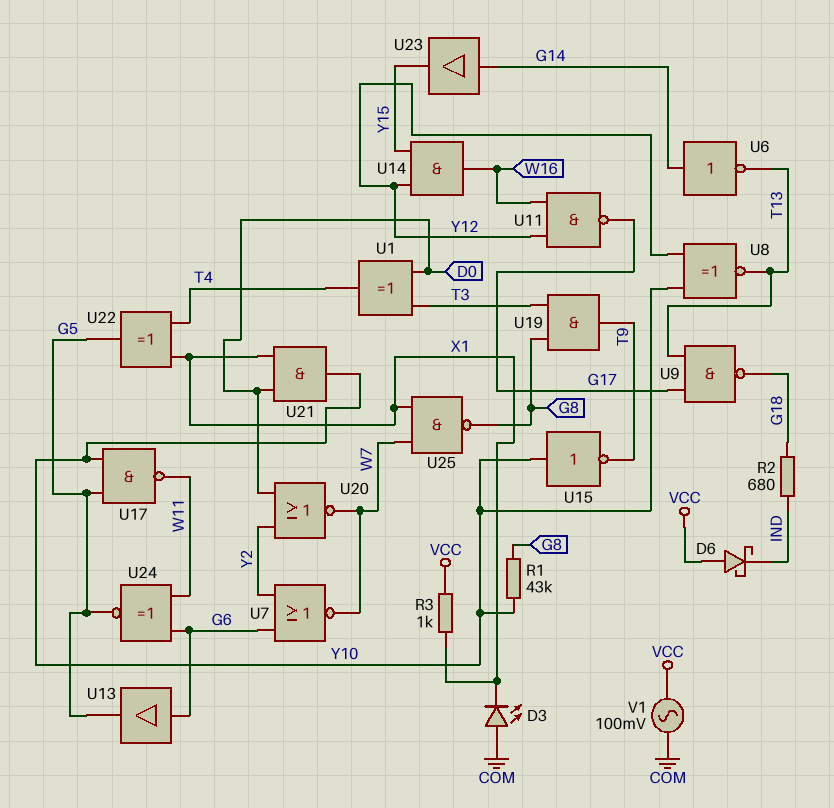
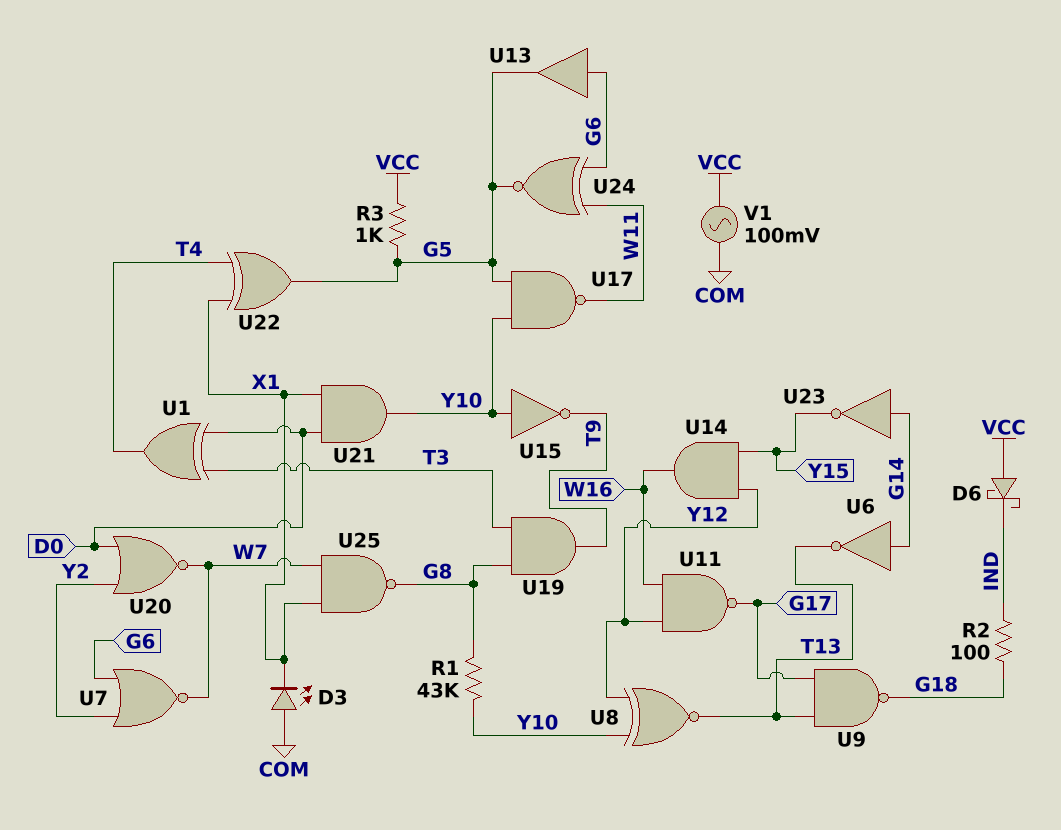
R2: 680 (G18, IND) -> 100 (G18, IND)
R3: 1k (VCC, X1) -> 1k (G5, VCC)
U23: buffer (in G14, out Y15) -> NOT (in G14, out Y15)

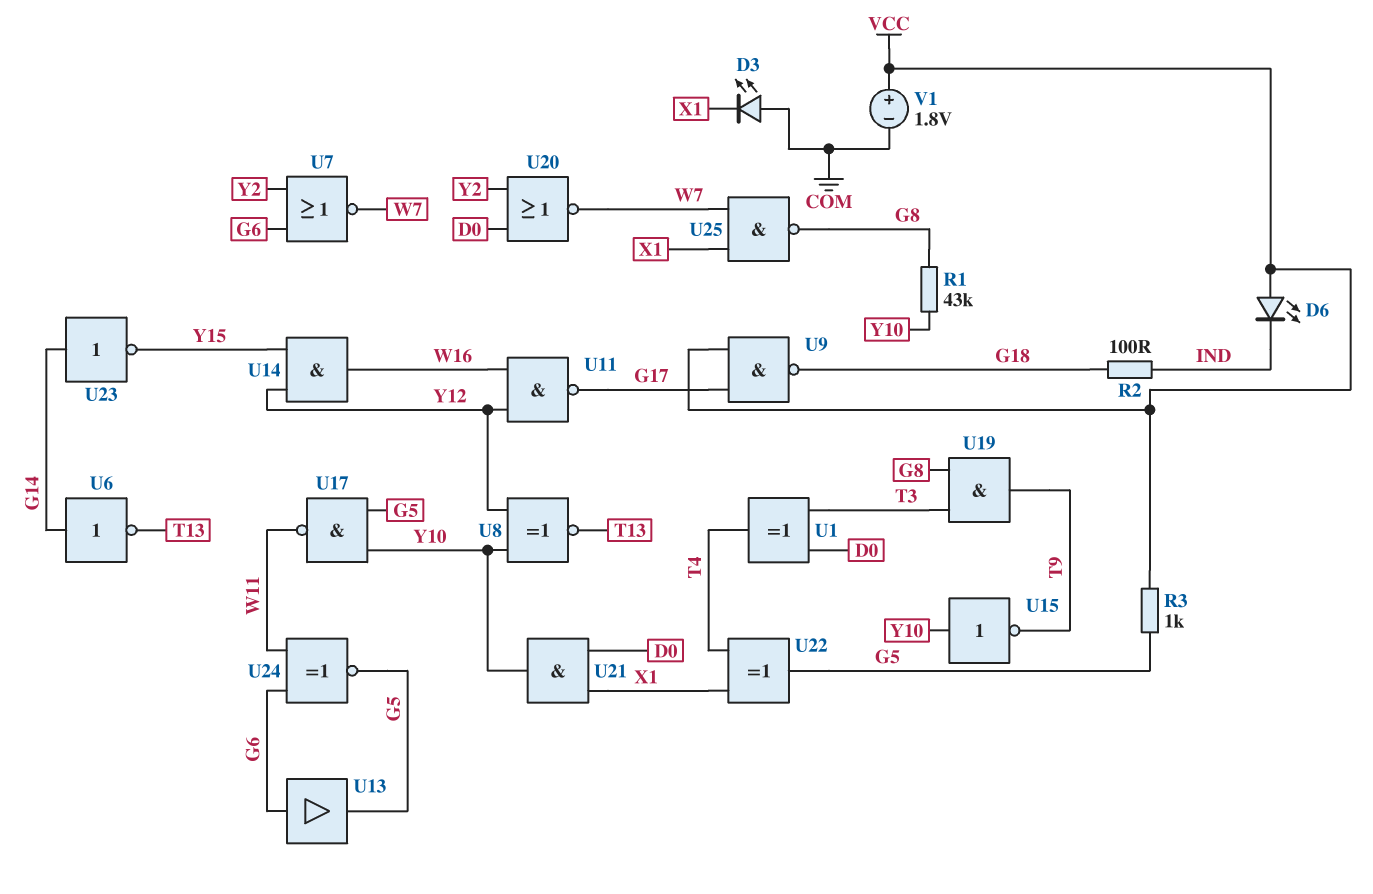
D6: schottky (A VCC, K IND) -> LED (A VCC, K IND)
U9: NAND (in G17, in T13, out G18) -> NAND (in G17, in VCC, out G18)
V1: AC 100mV (COM, VCC) -> 1.8V (plus VCC, minus COM)

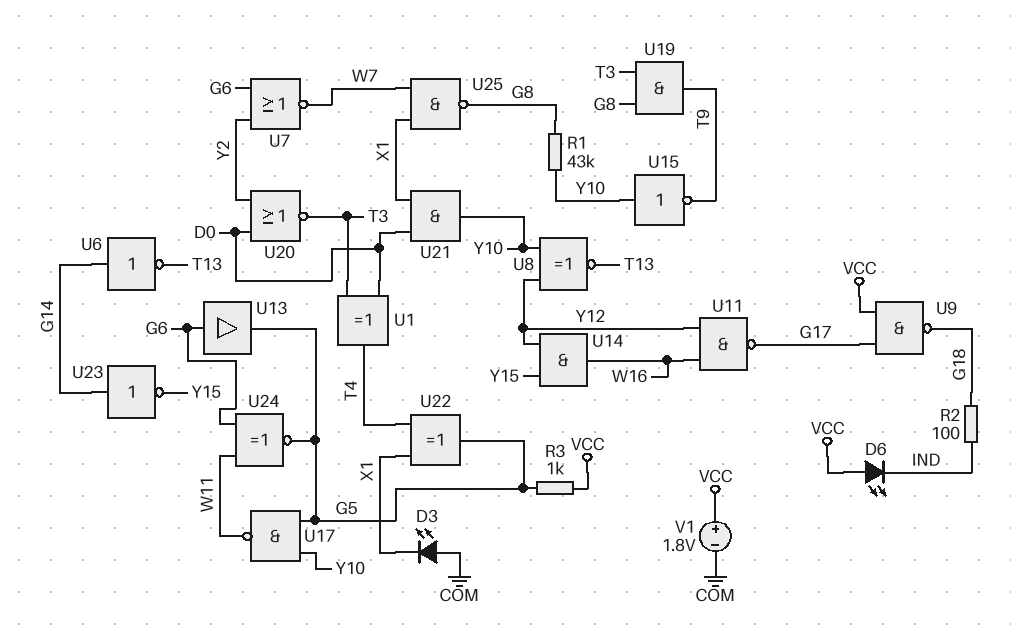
U20: NOR (in D0, in Y2, out W7) -> NOR (in D0, in Y2, out T3)

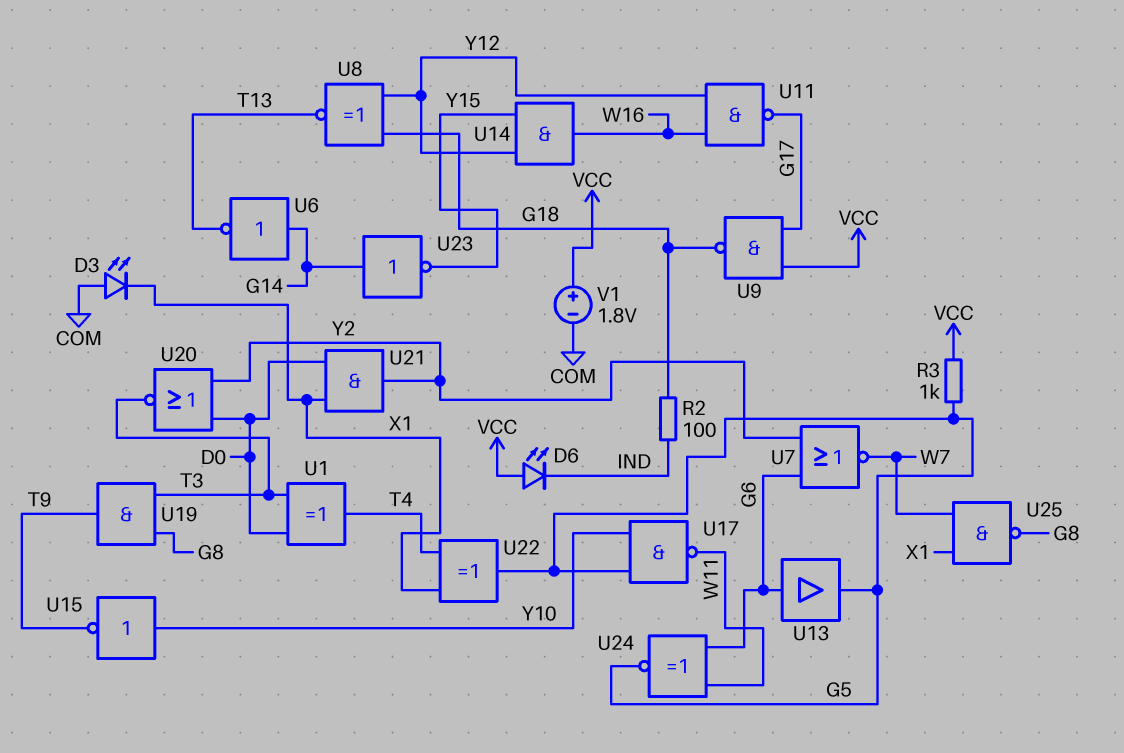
R1: 43k (G8, Y10) -> none
U8: XNOR (in Y10, in Y12, out T13) -> XNOR (in G18, in Y12, out T13)
U21: AND (in D0, in X1, out Y10) -> AND (in D0, in X1, out Y2)

